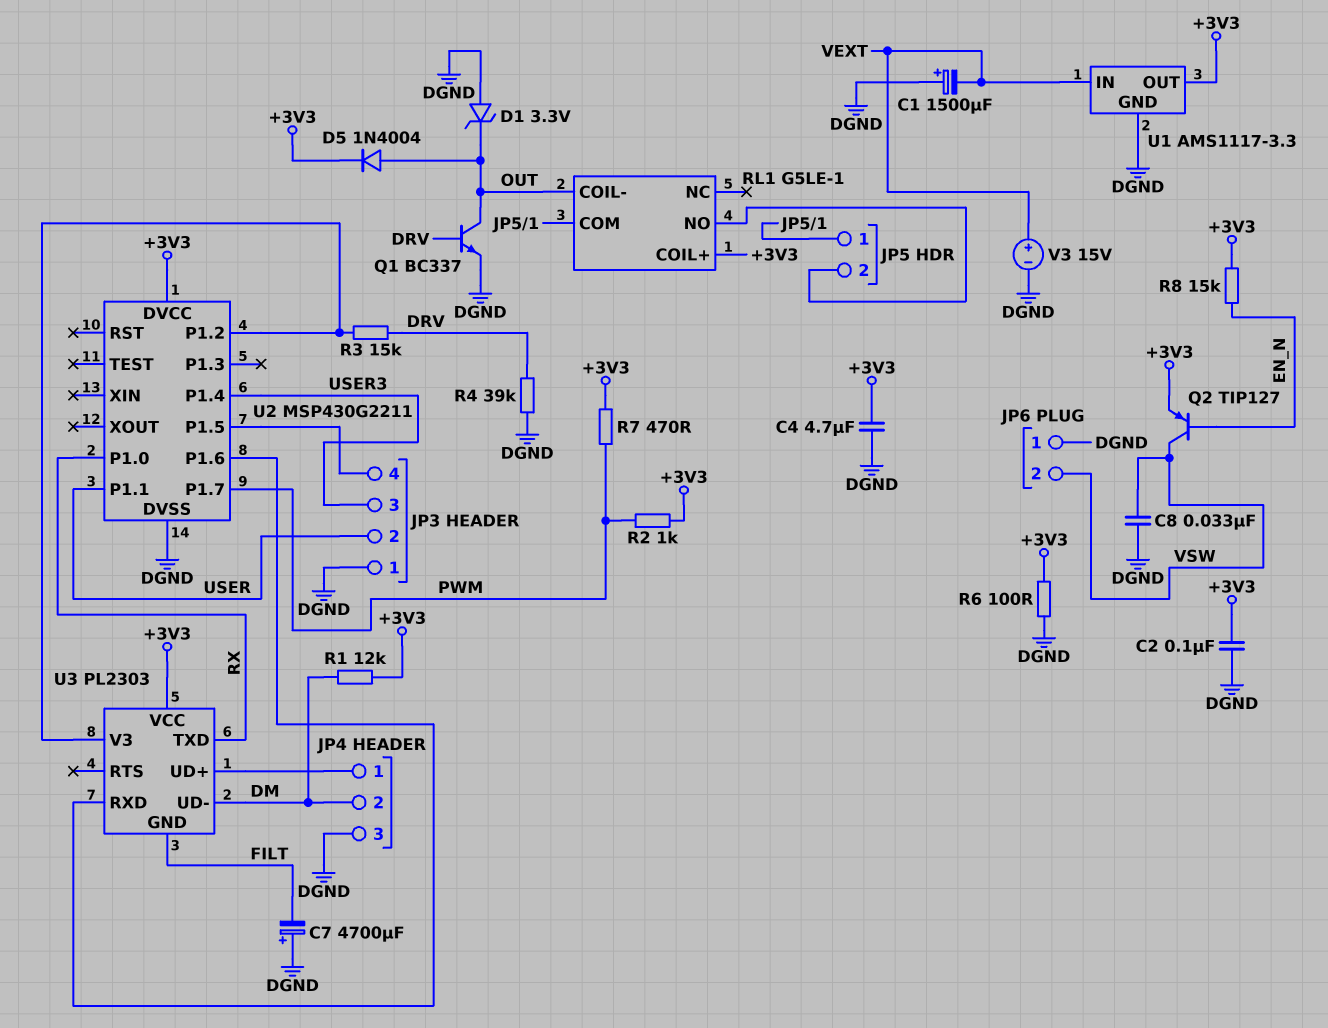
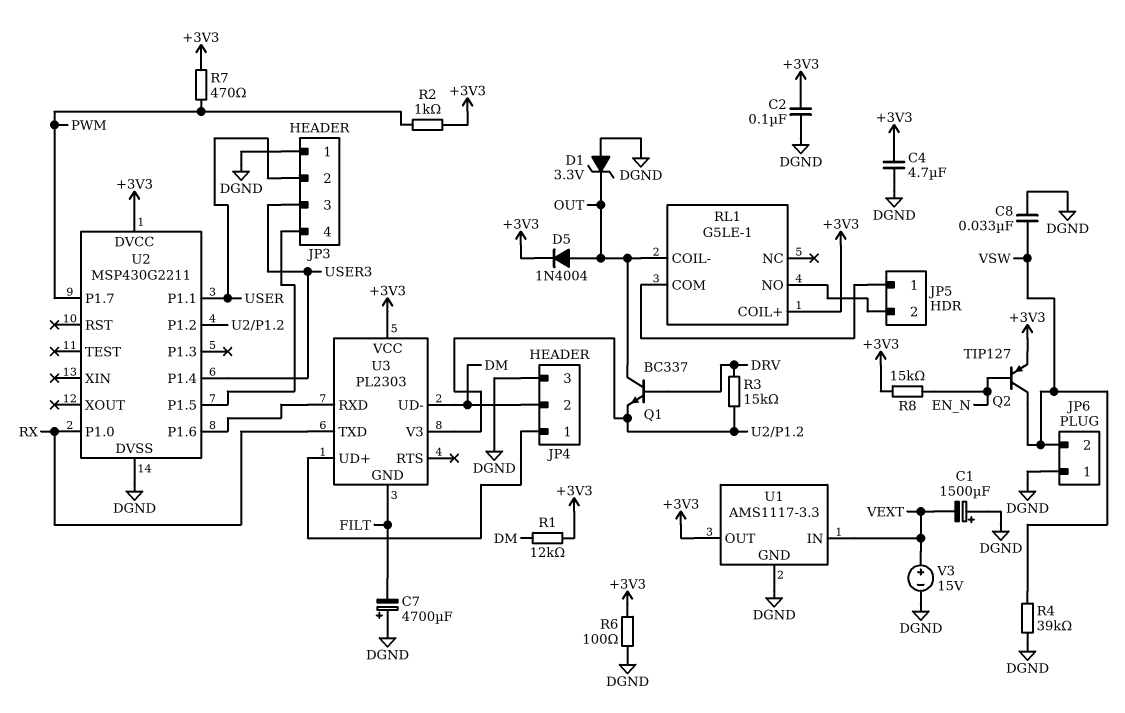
Q1: NPN BC337 (B DRV, C OUT, E DGND) -> NPN BC337 (B DRV, C OUT, E U2/P1.2)
R4: 39k (DGND, DRV) -> 39k (DGND, VSW)

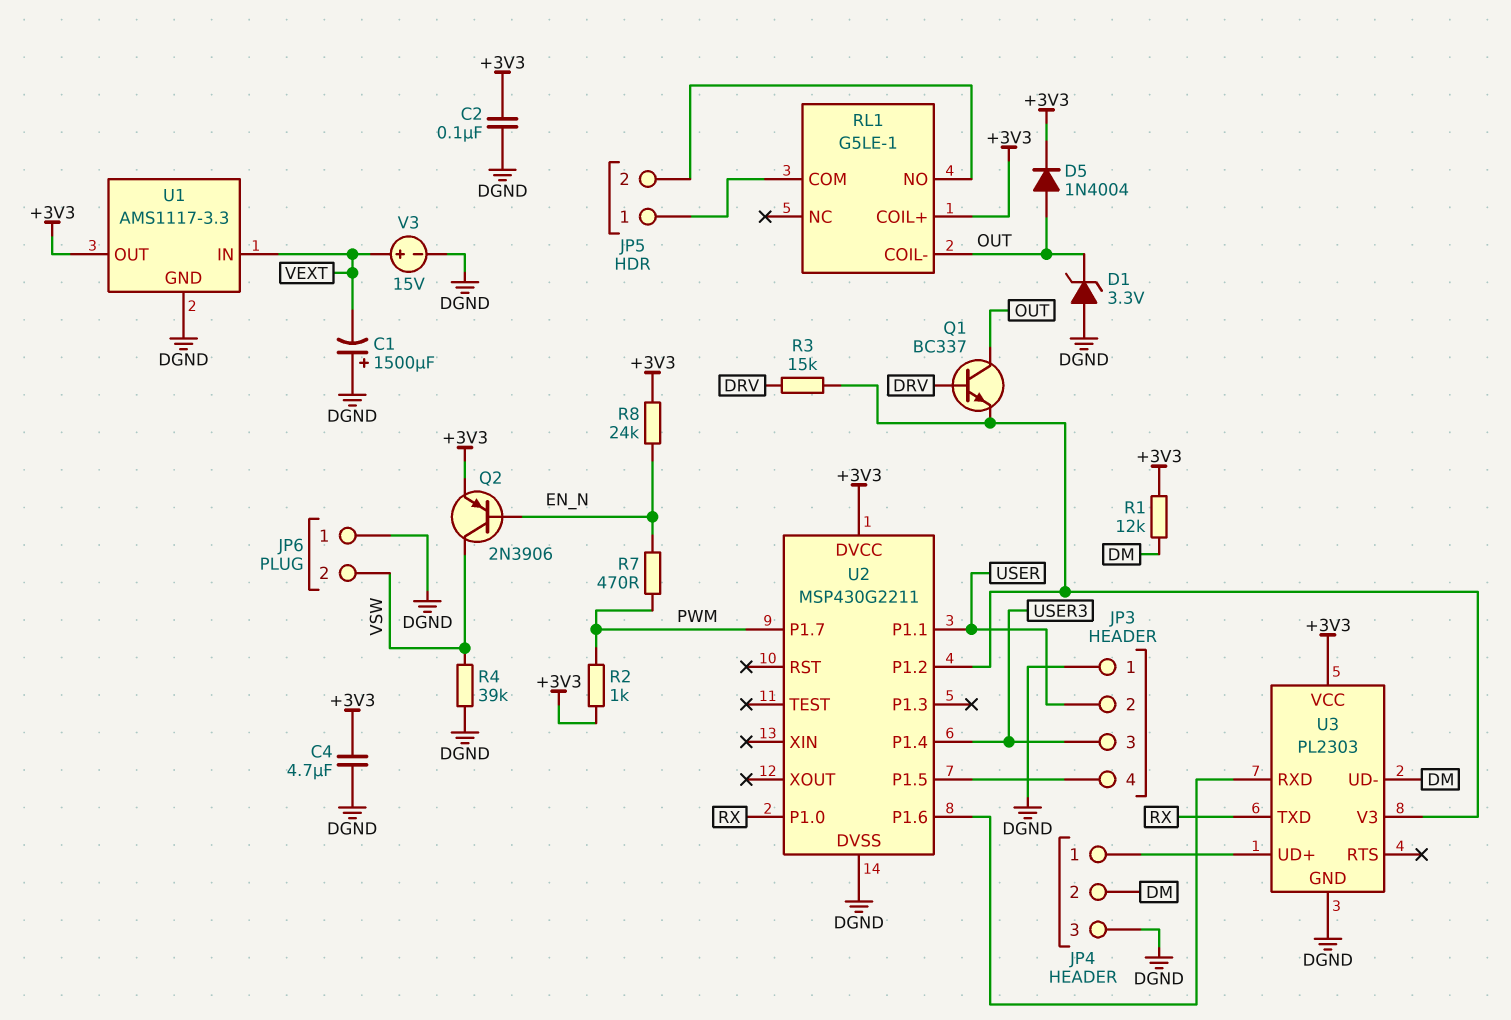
C7: 4700uF (plus DGND, minus FILT) -> none
C8: 33nF (DGND, VSW) -> none
Q2: PNP TIP127 (B EN_N, C VSW, E +3V3) -> PNP 2N3906 (B EN_N, C VSW, E +3V3)
R6: 100 (+3V3, DGND) -> none
R7: 470 (+3V3, PWM) -> 470 (EN_N, PWM)
R8: 15k (+3V3, EN_N) -> 24k (+3V3, EN_N)
U3 pin GND: FILT -> DGND

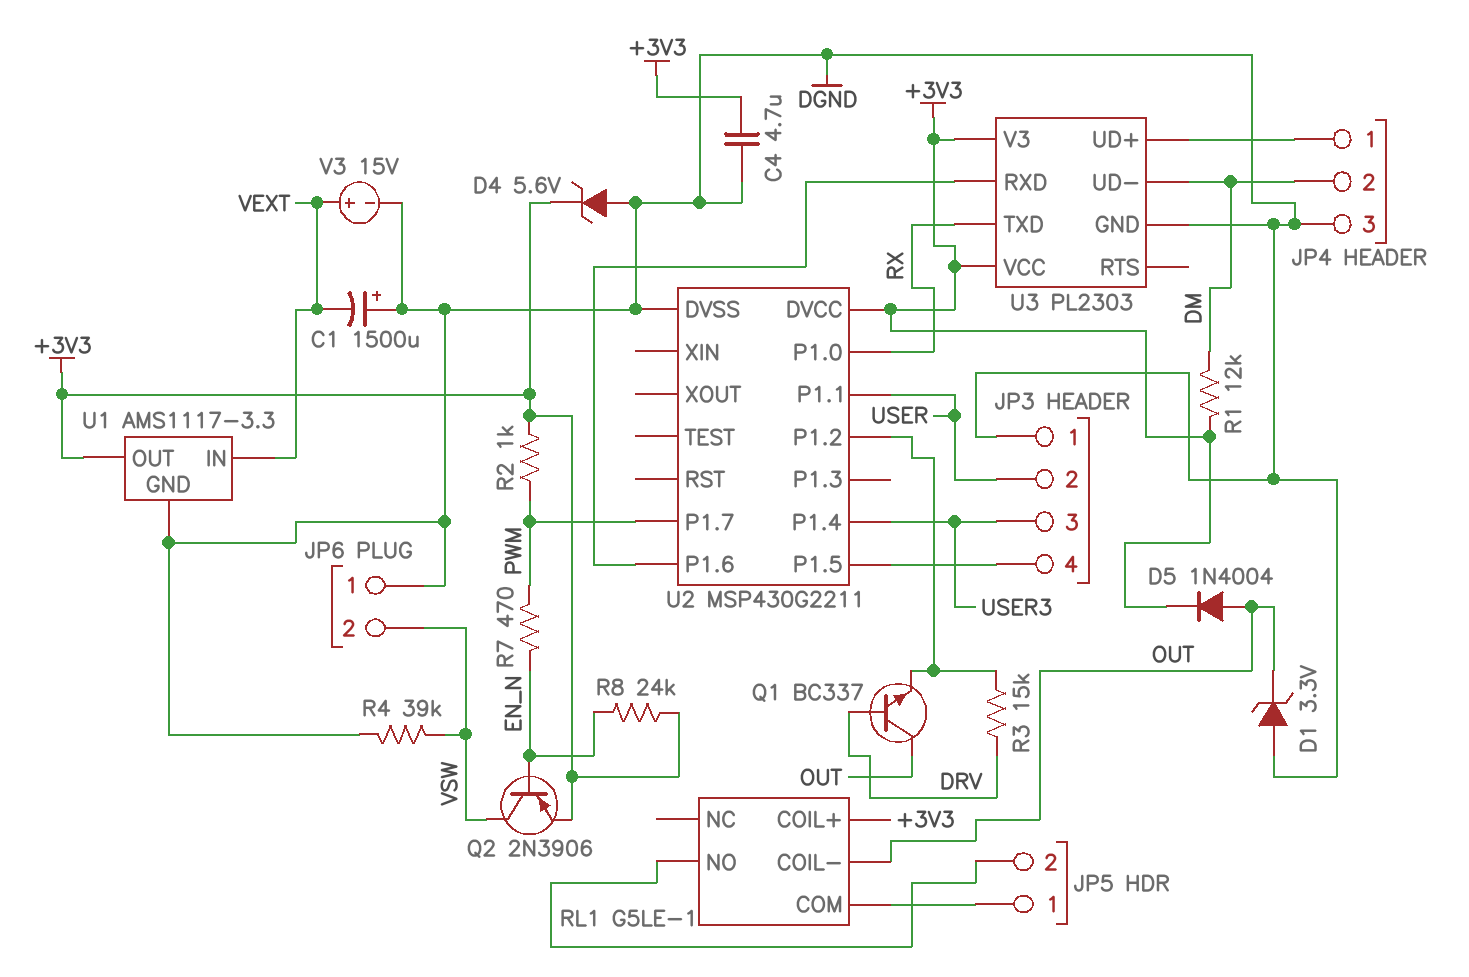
C2: 100nF (+3V3, DGND) -> none
D4: none -> zener 5.6V (A DGND, K +3V3)
U3 pin V3: U2/P1.2 -> +3V3

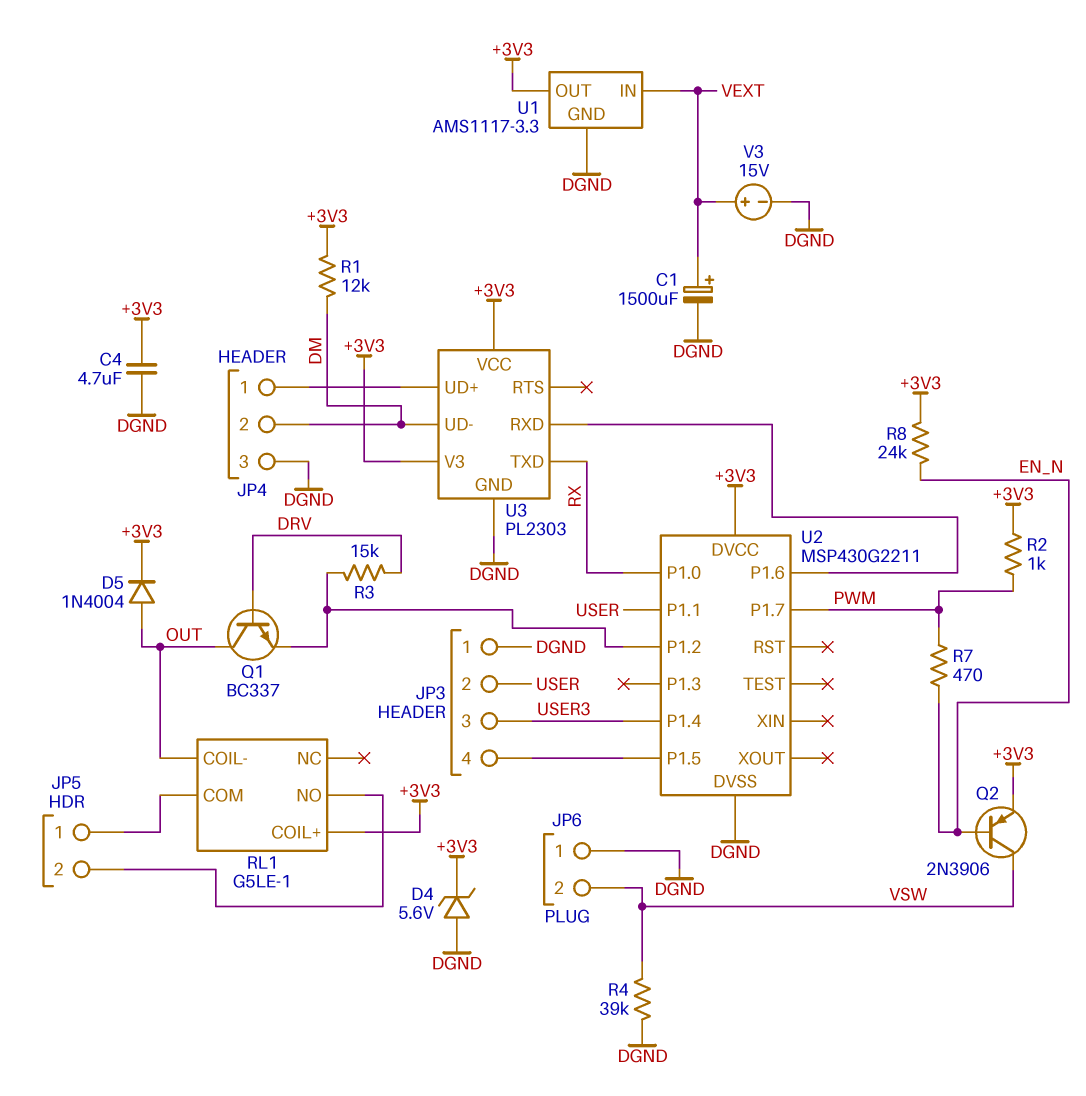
C1: 1500uF (plus DGND, minus VEXT) -> 1500uF (plus VEXT, minus DGND)
D1: zener 3.3V (A DGND, K OUT) -> none

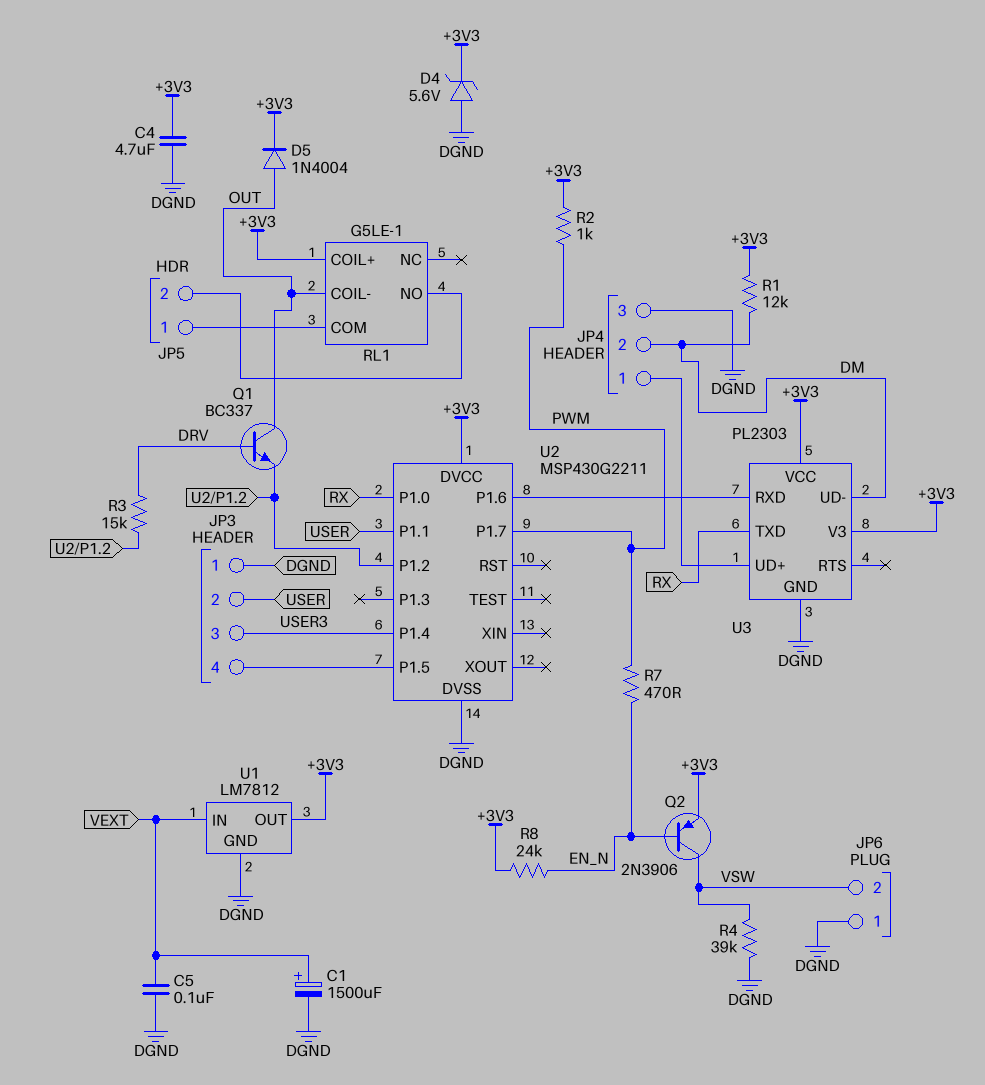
C5: none -> 100nF (DGND, VEXT)
U1: AMS1117-3.3 -> LM7812
V3: 15V (plus VEXT, minus DGND) -> none

